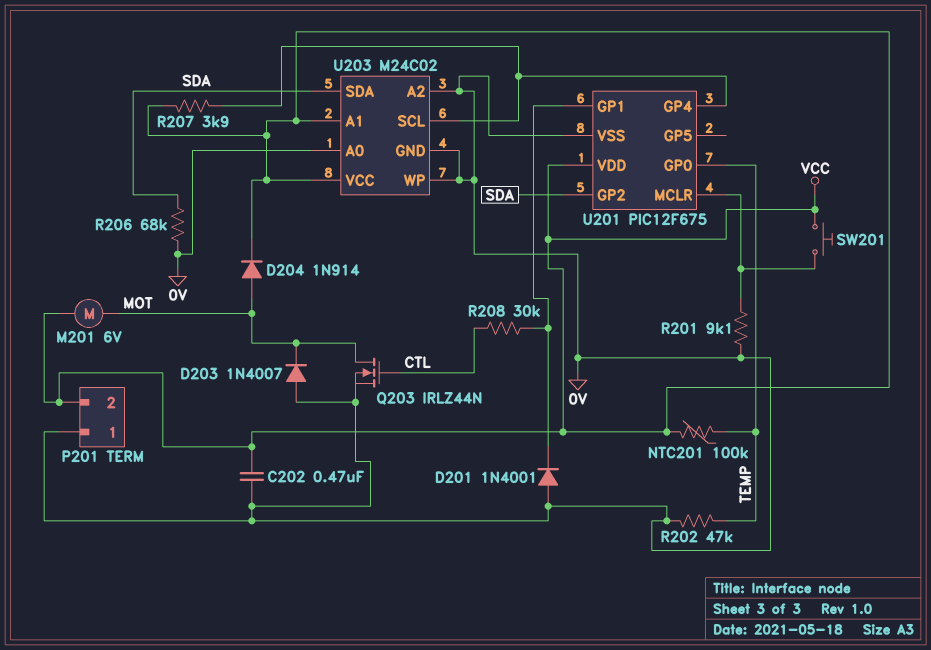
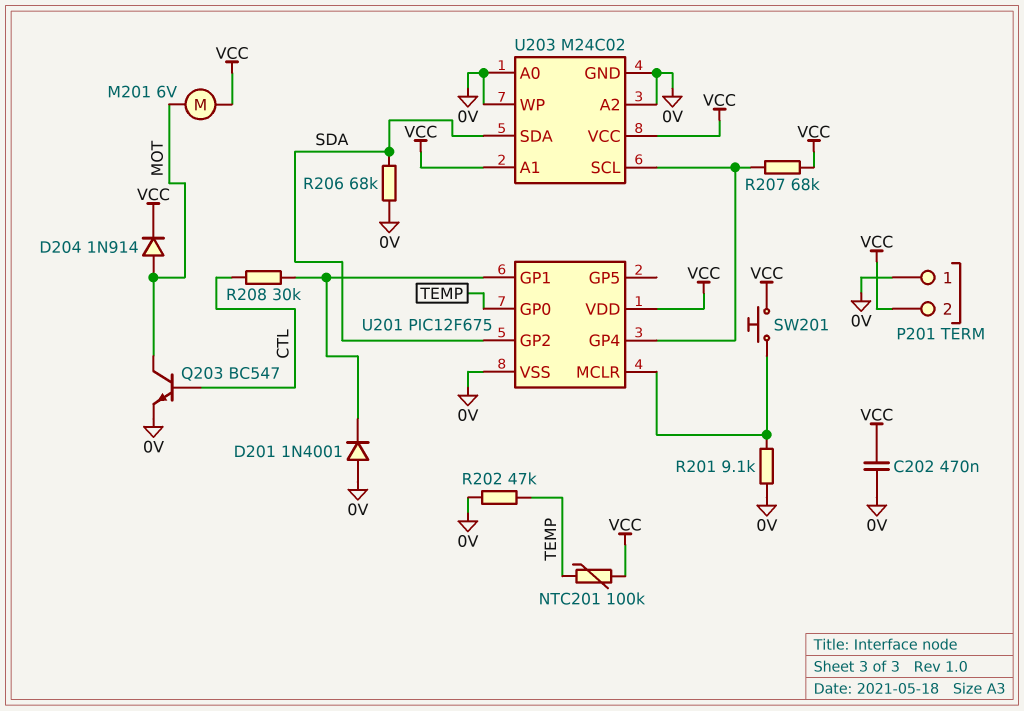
D203: diode 1N4007 (A 0V, K MOT) -> none
Q203: NMOS IRLZ44N (G CTL, D MOT, S 0V) -> NPN BC547 (B CTL, C MOT, E 0V)
R207: 3.9k (U201/GP4, VCC) -> 68k (U201/GP4, VCC)

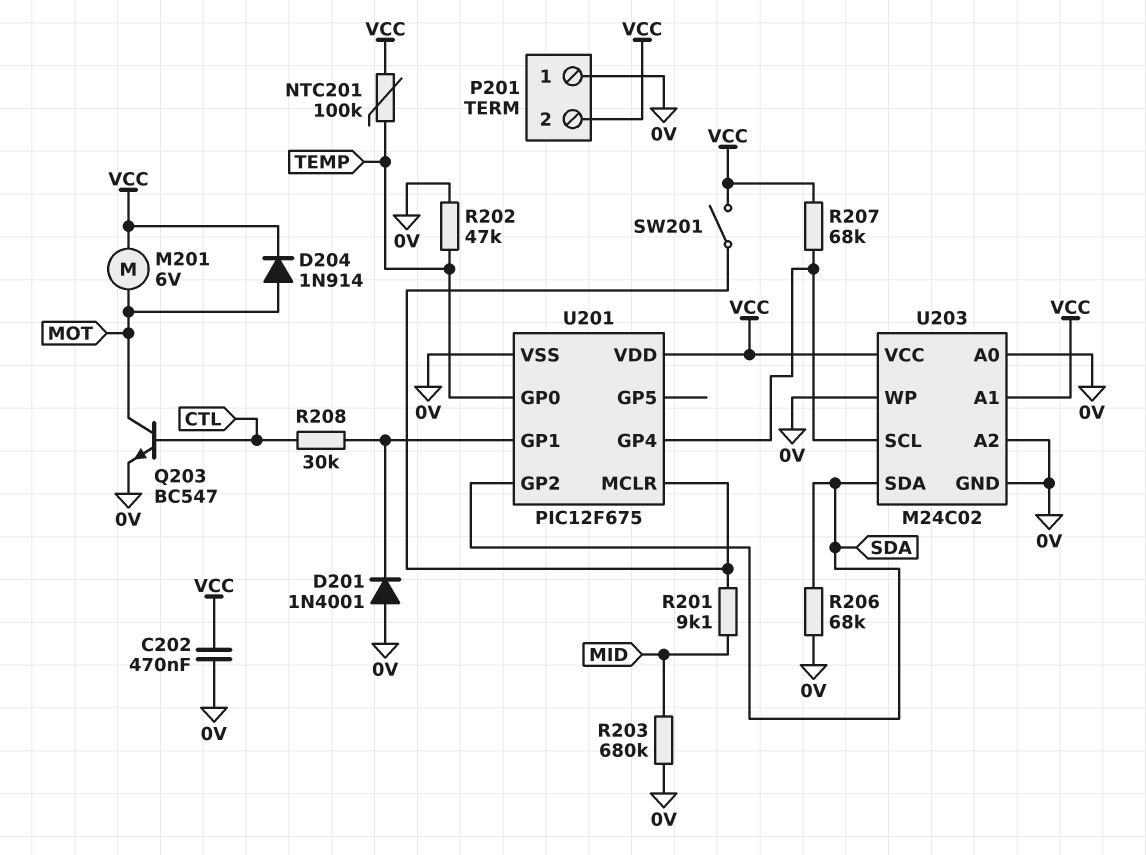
R201: 9.1k (0V, U201/MCLR) -> 9.1k (MID, U201/MCLR)
R203: none -> 680k (0V, MID)
SW201: button (U201/MCLR, VCC) -> switch (U201/MCLR, VCC)

